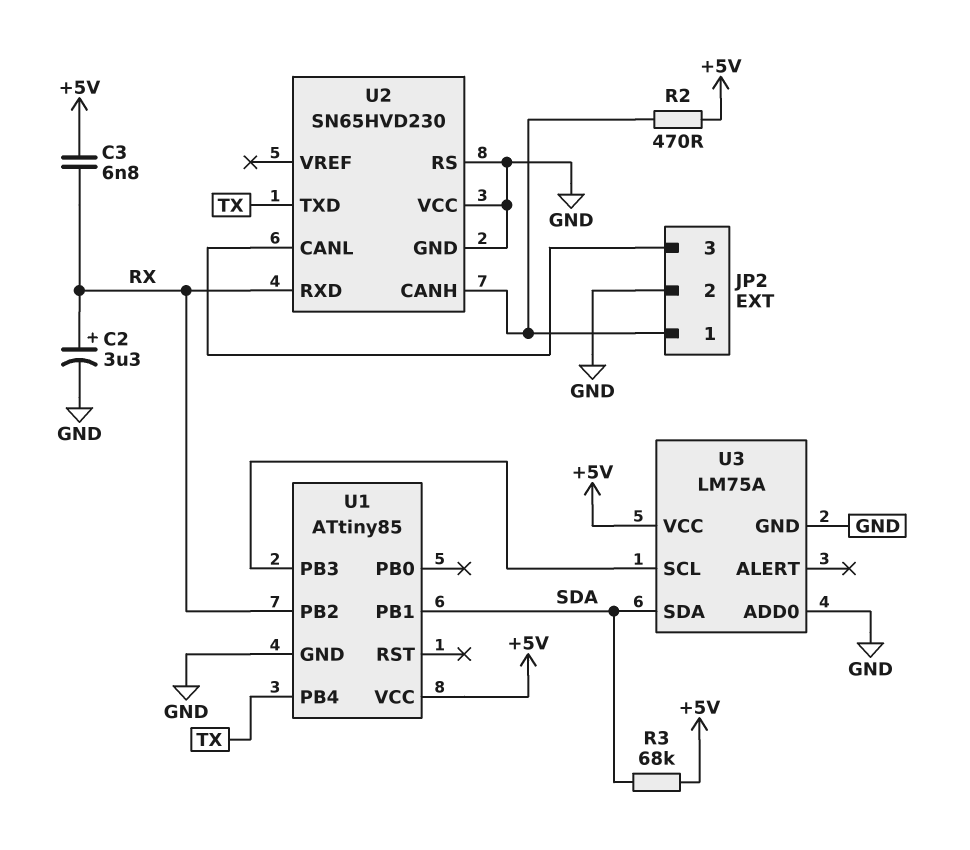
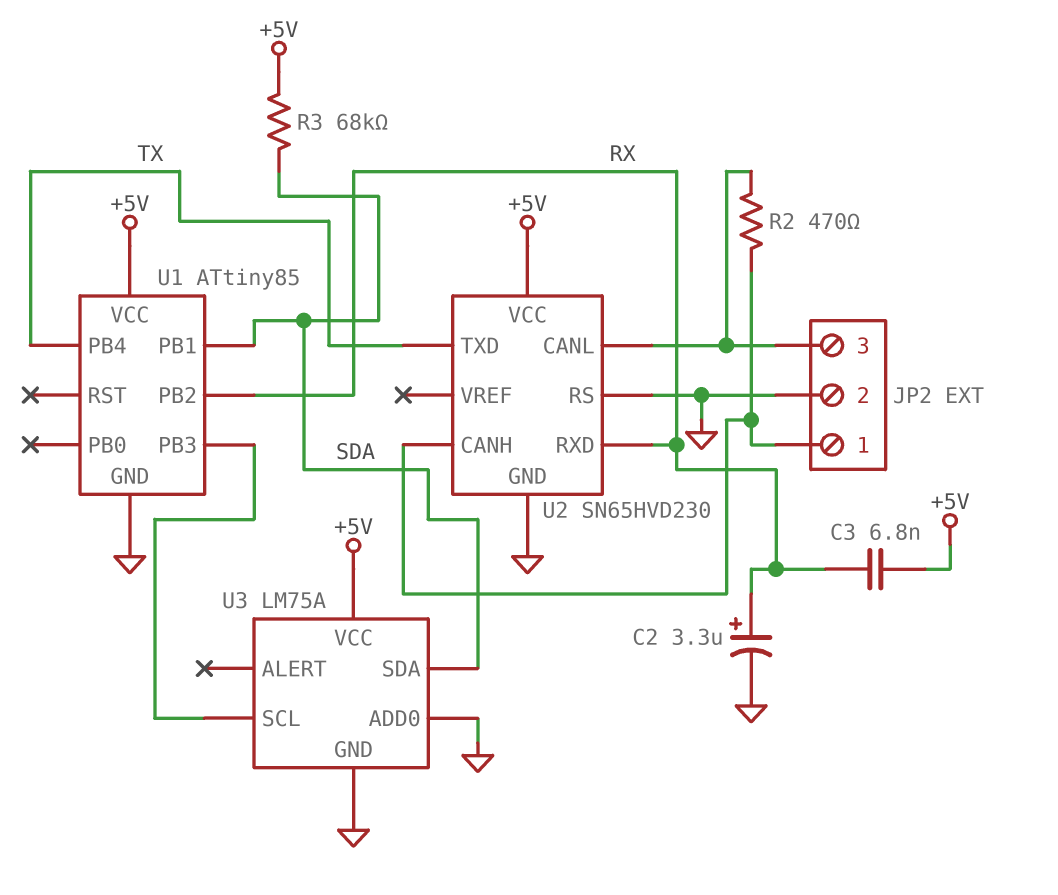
R2: 470 (+5V, JP2/1) -> 470 (JP2/1, JP2/3)
U2 pin VCC: GND -> +5V

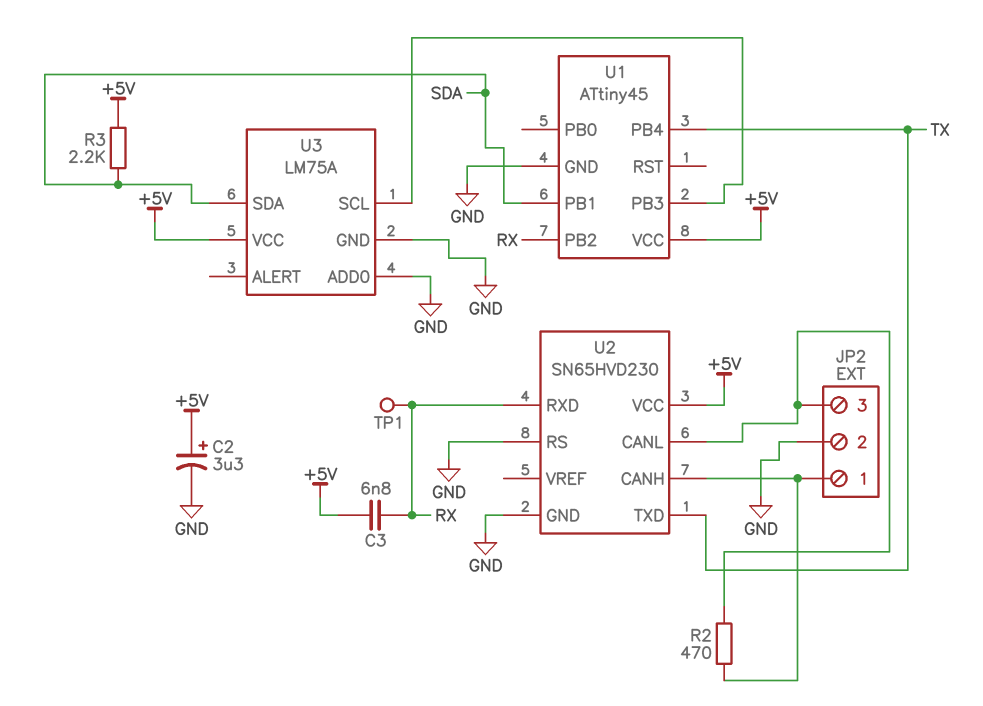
C2: 3.3uF (plus RX, minus GND) -> 3.3uF (plus +5V, minus GND)
R3: 68k (+5V, SDA) -> 2.2k (+5V, SDA)
TP1: none -> test point (RX)
U1: ATtiny85 -> ATtiny45

